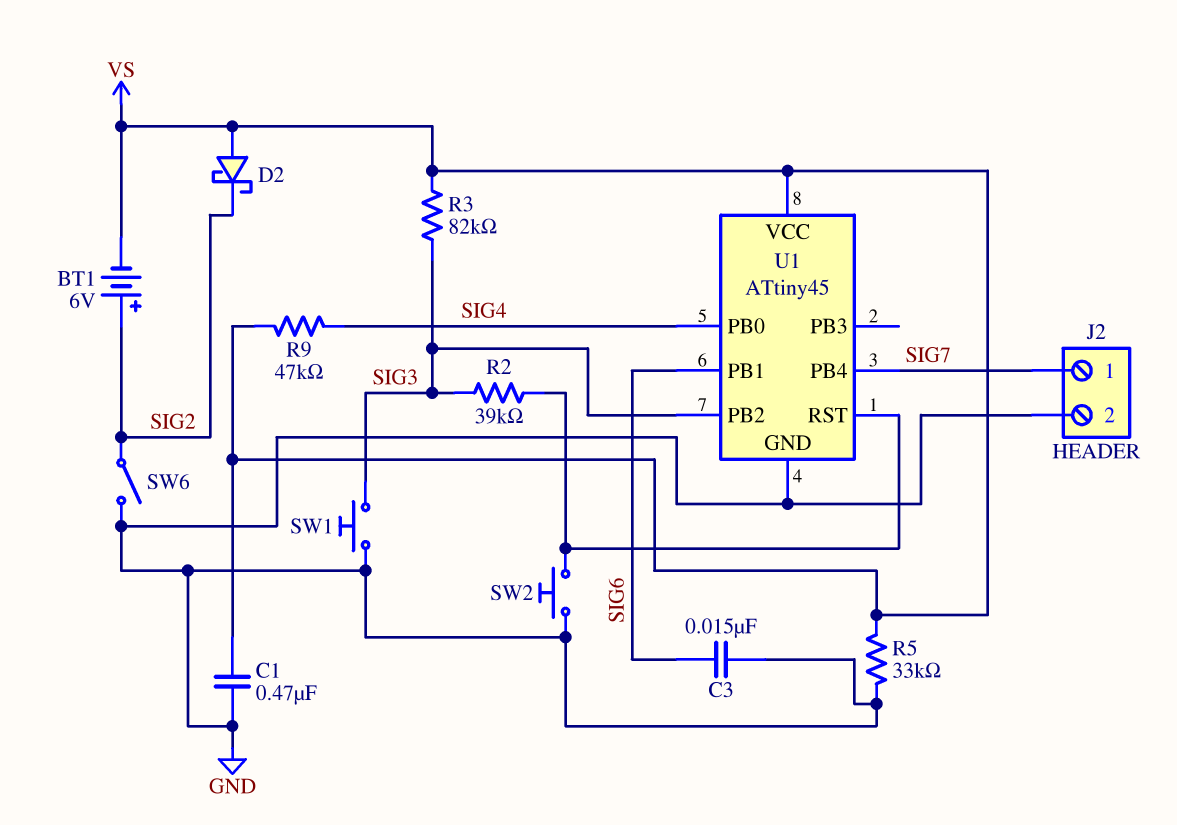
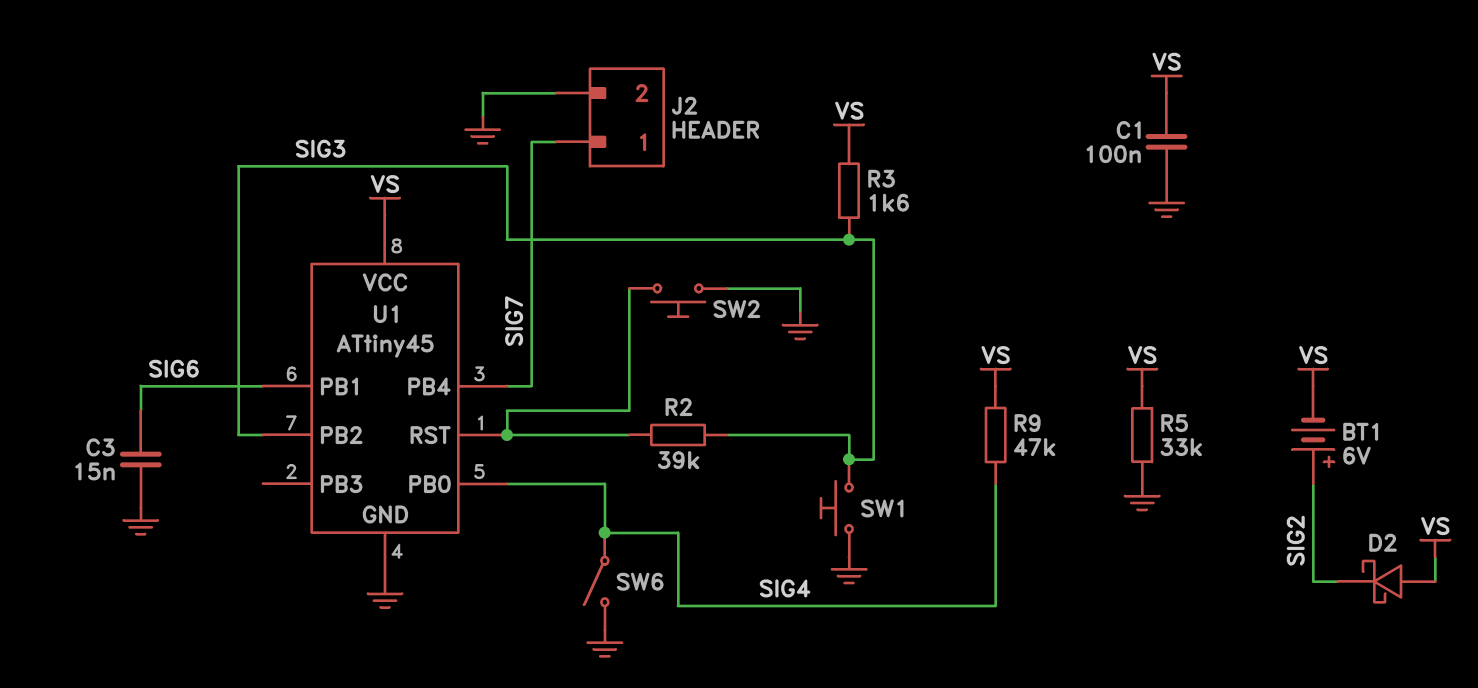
C1: 470nF (GND, VS) -> 100nF (GND, VS)
R3: 82k (SIG3, VS) -> 1.6k (SIG3, VS)
SW6: switch (GND, SIG2) -> switch (GND, SIG4)

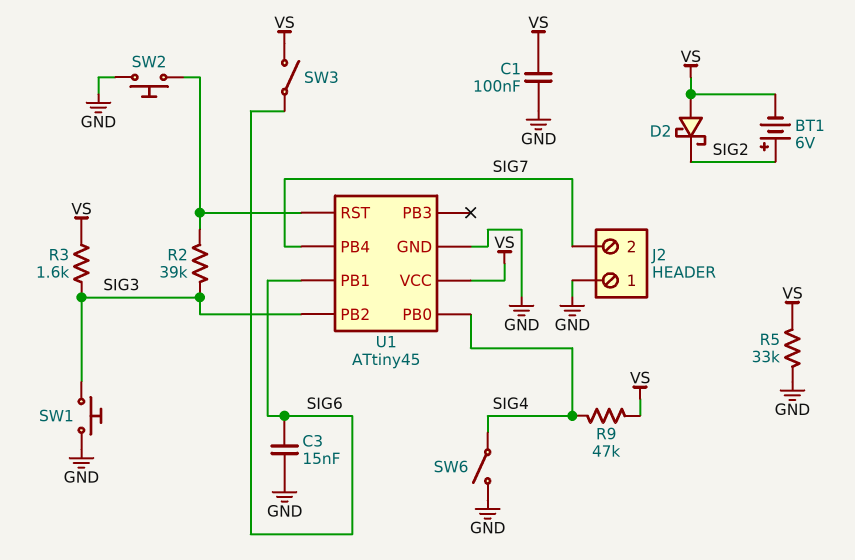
J2 pin 1: SIG7 -> GND
J2 pin 2: GND -> SIG7
SW3: none -> switch (SIG6, VS)

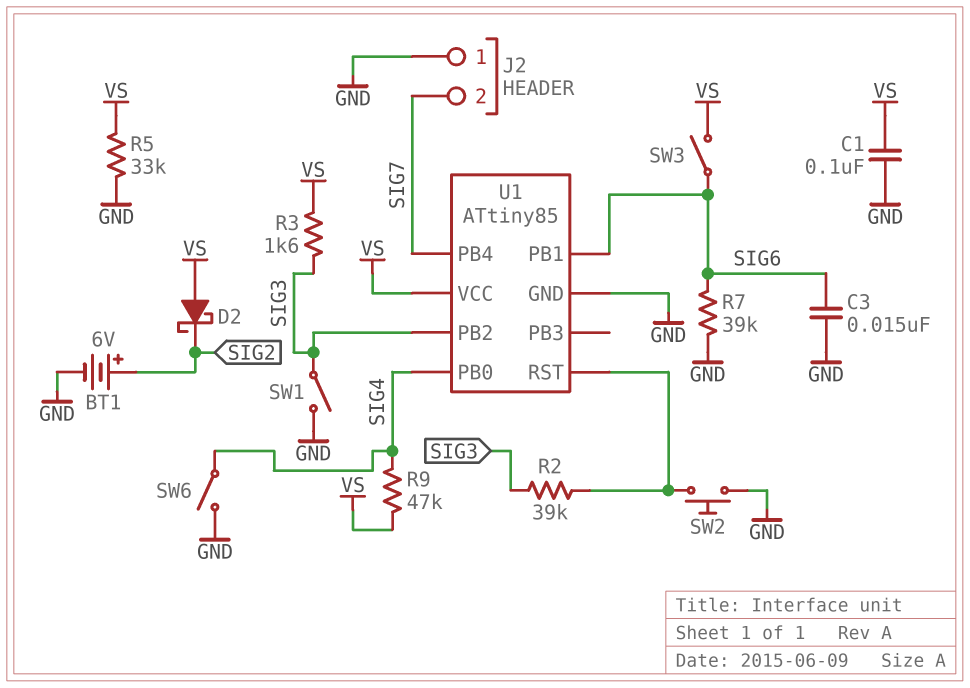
BT1: 6V (plus SIG2, minus VS) -> 6V (plus SIG2, minus GND)
R7: none -> 39k (GND, SIG6)
SW1: button (GND, SIG3) -> switch (GND, SIG3)
U1: ATtiny45 -> ATtiny85

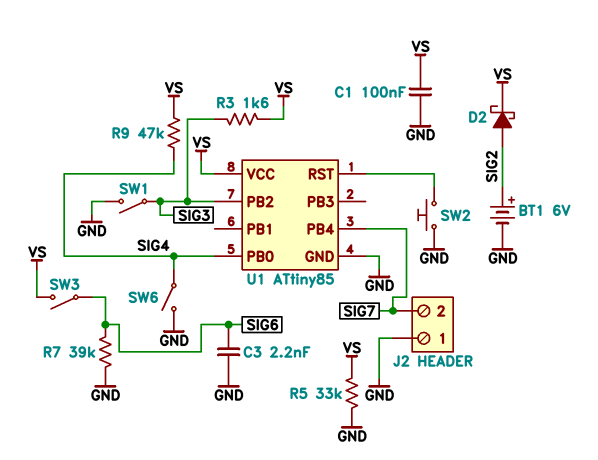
C3: 15nF (GND, SIG6) -> 2.2nF (GND, SIG6)
D2: schottky (A VS, K SIG2) -> schottky (A SIG2, K VS)
R2: 39k (SIG3, U1/RST) -> none
U1 pin PB1: SIG6 -> none

